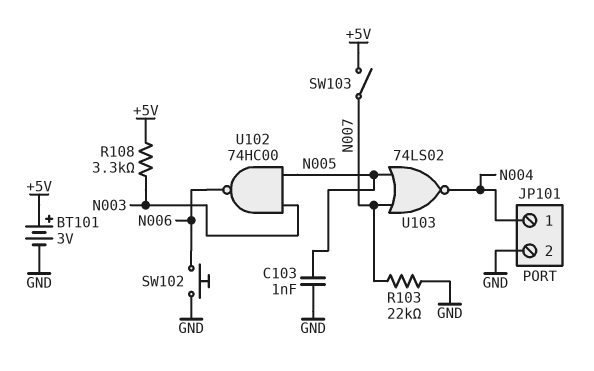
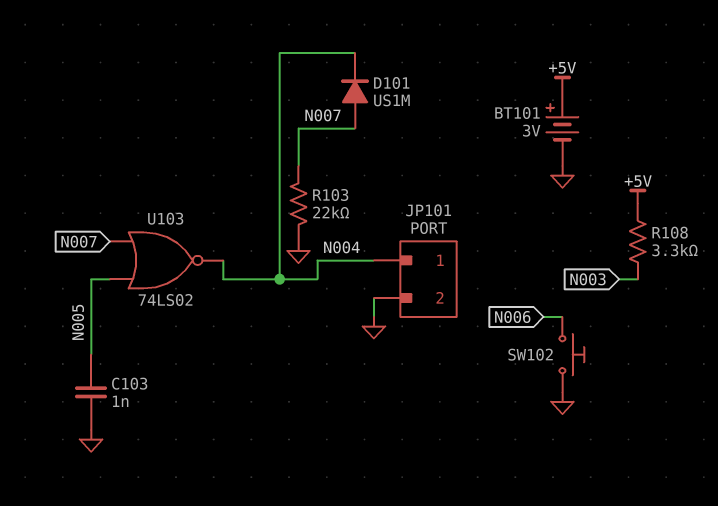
D101: none -> diode US1M (A N007, K N004)
SW103: switch (+5V, N007) -> none
U102: NAND 74HC00 (in N003, in N005, out N006) -> none

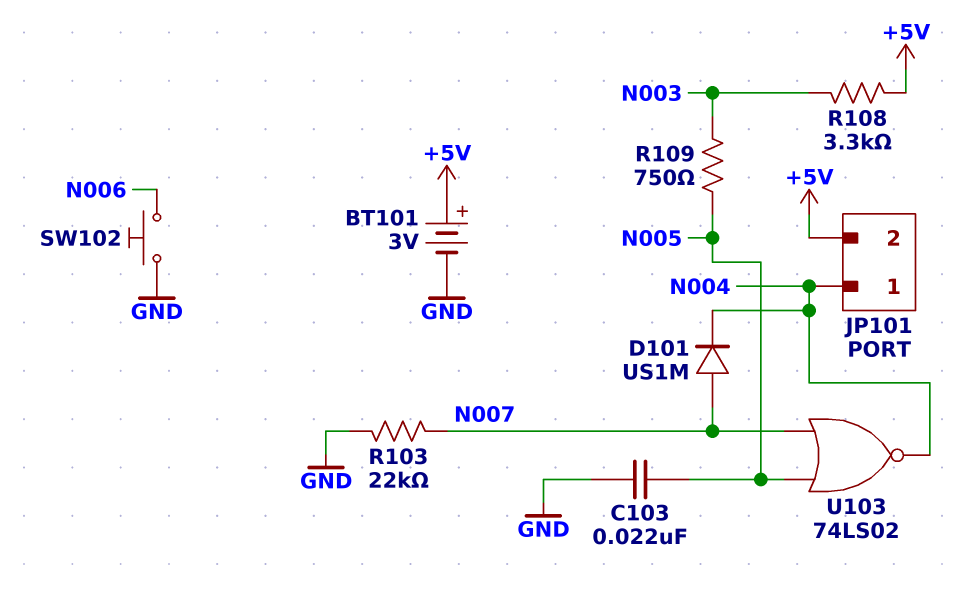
C103: 1nF (GND, N005) -> 22nF (GND, N005)
JP101 pin 2: GND -> +5V
R109: none -> 750 (N003, N005)

